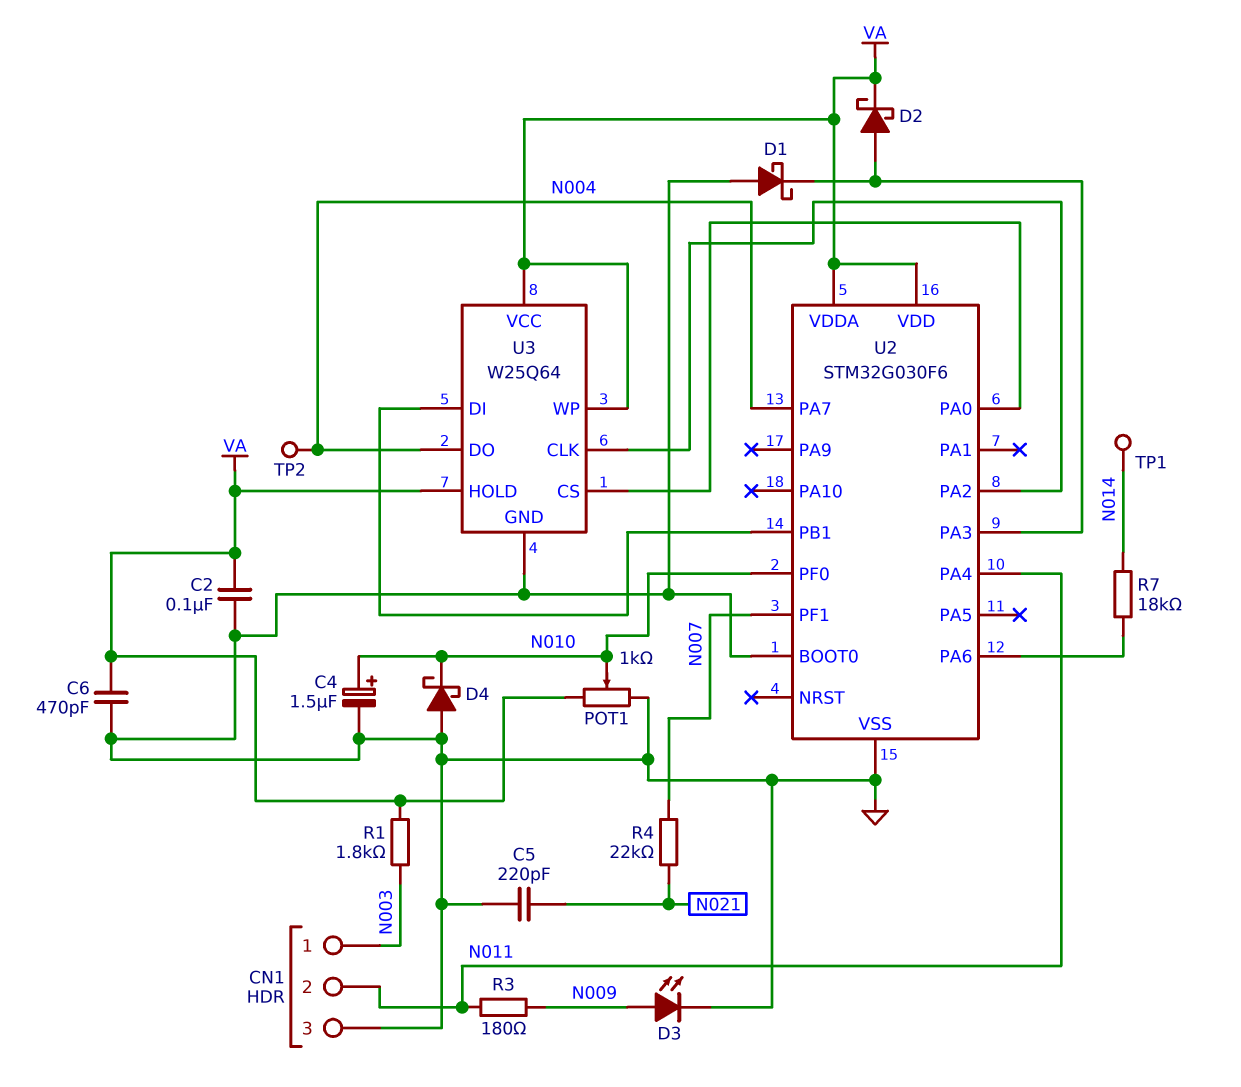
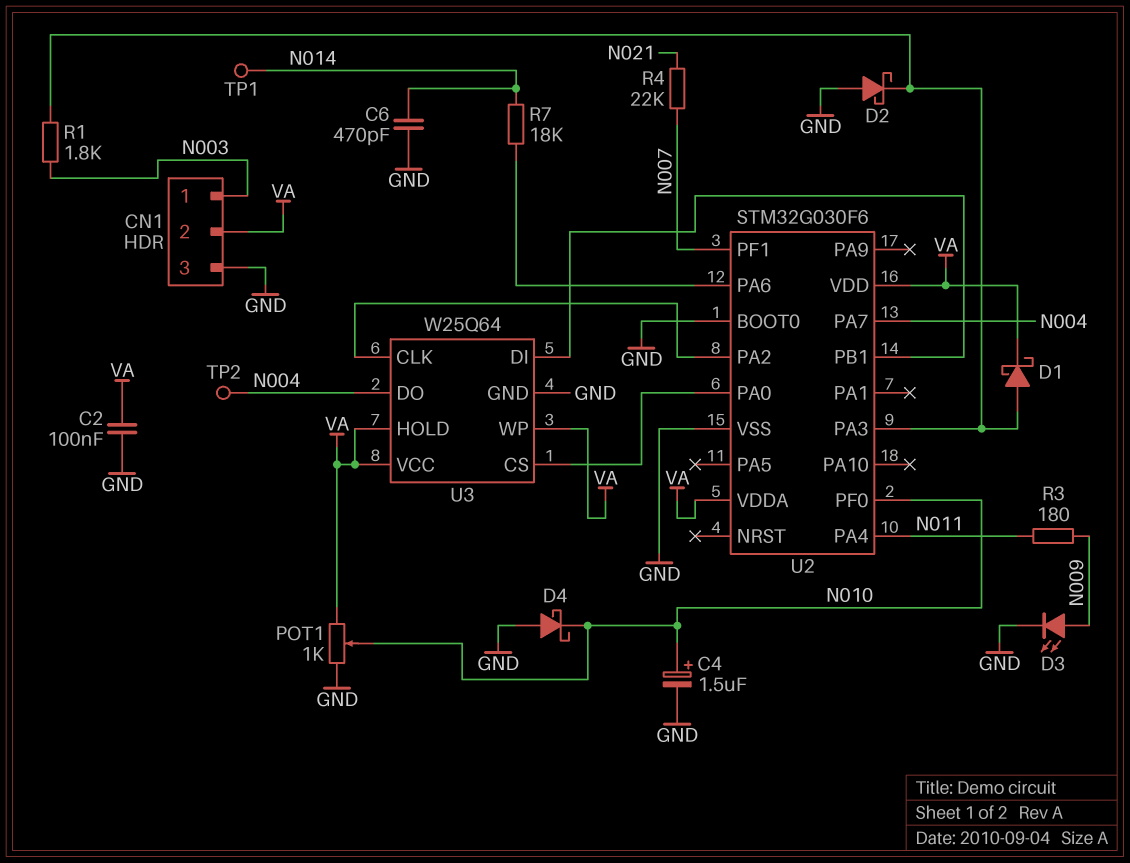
C5: 220pF (GND, N021) -> none
C6: 470pF (GND, VA) -> 470pF (GND, N014)
CN1 pin 2: N011 -> VA
D1: schottky (A GND, K U2/PA3) -> schottky (A U2/PA3, K VA)
D2: schottky (A U2/PA3, K VA) -> schottky (A GND, K U2/PA3)
R1: 1.8k (N003, VA) -> 1.8k (N003, U2/PA3)

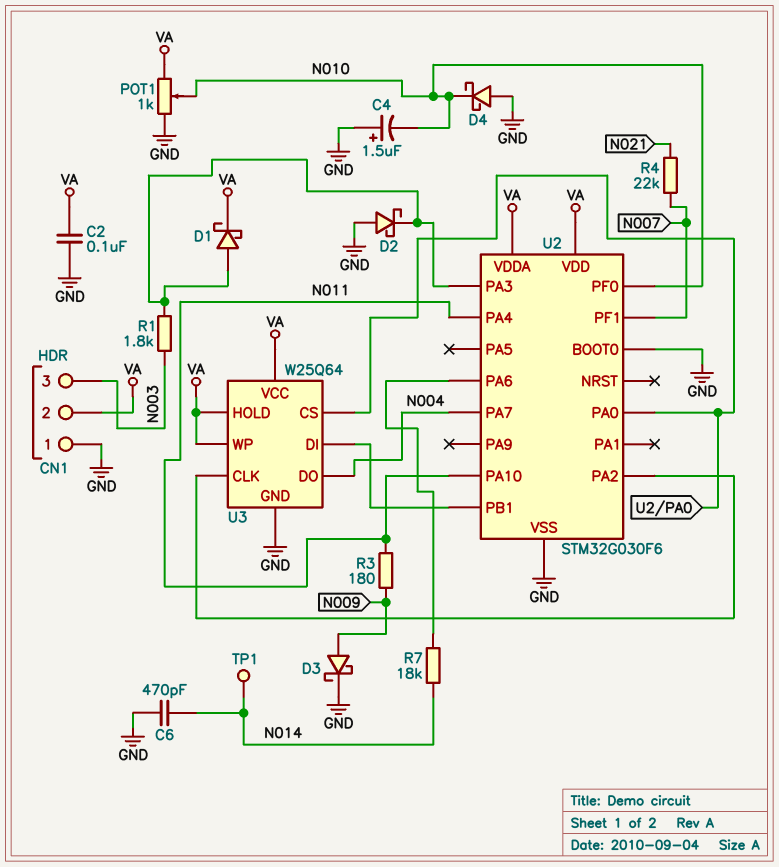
C4: 1.5uF (plus N010, minus GND) -> 1.5uF (plus GND, minus N010)
CN1 pin 1: N003 -> GND
CN1 pin 3: GND -> N003
D3: LED (A N009, K GND) -> schottky (A N009, K GND)
TP2: test point (N004) -> none
U2 pin PA10: none -> N011

